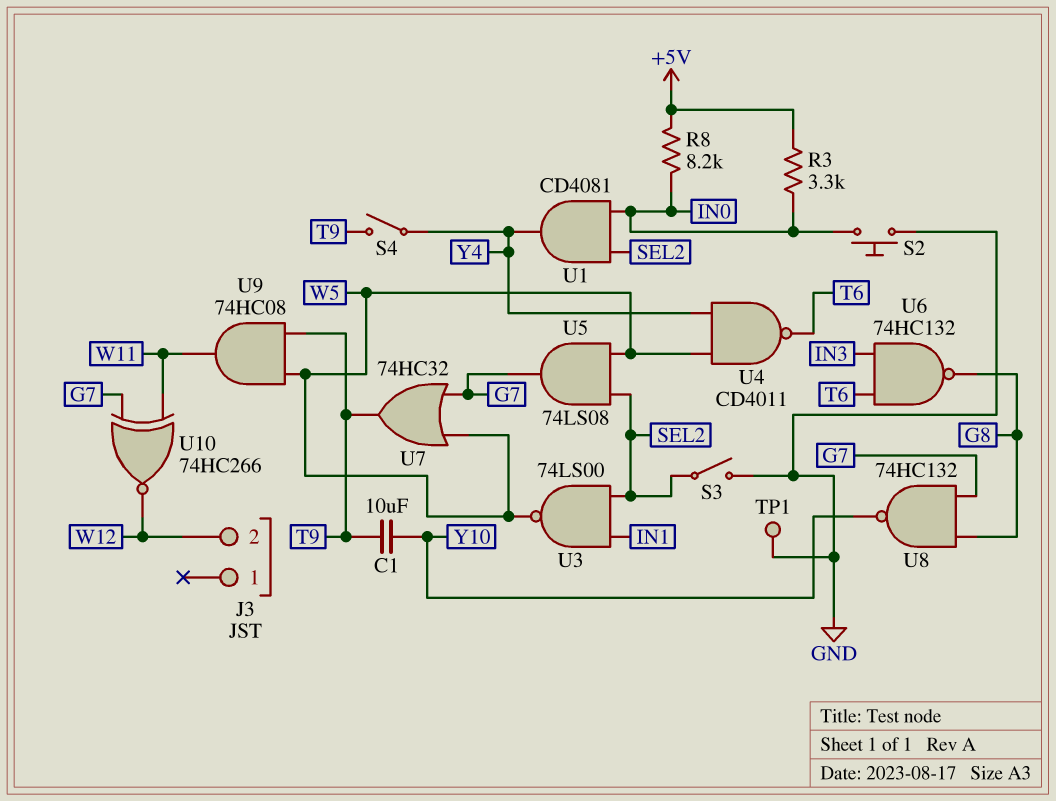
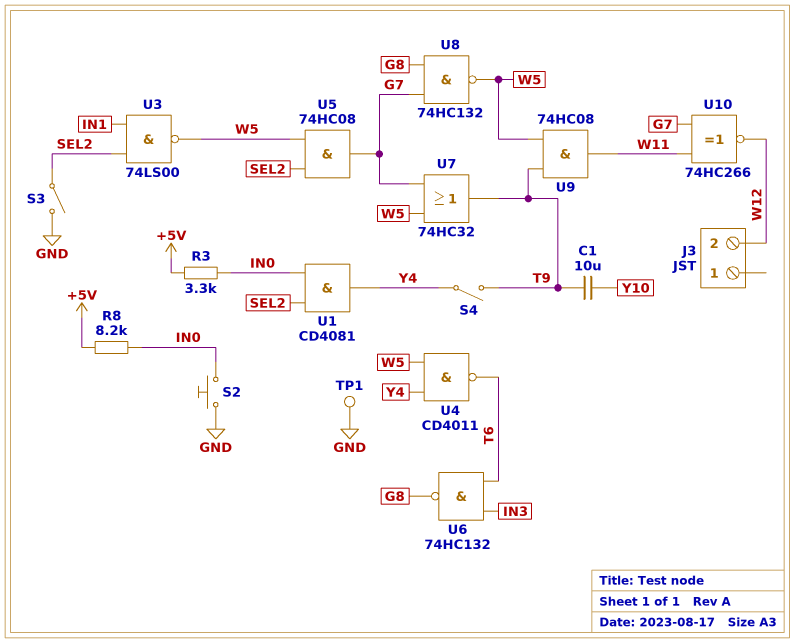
U5: AND 74LS08 (in SEL2, in W5, out G7) -> AND 74HC08 (in SEL2, in W5, out G7)
U8: NAND 74HC132 (in G7, in G8, out Y10) -> NAND 74HC132 (in G7, in G8, out W5)

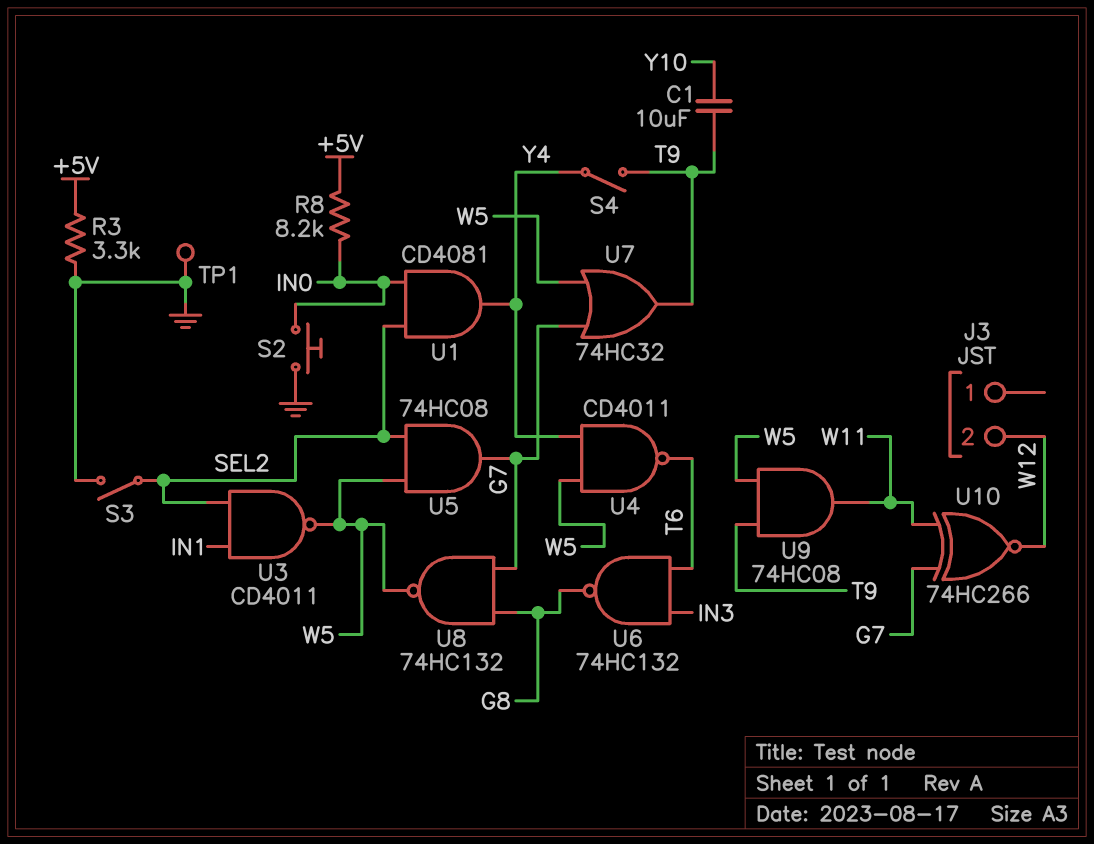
R3: 3.3k (+5V, IN0) -> 3.3k (+5V, GND)
U3: NAND 74LS00 (in IN1, in SEL2, out W5) -> NAND CD4011 (in IN1, in SEL2, out W5)

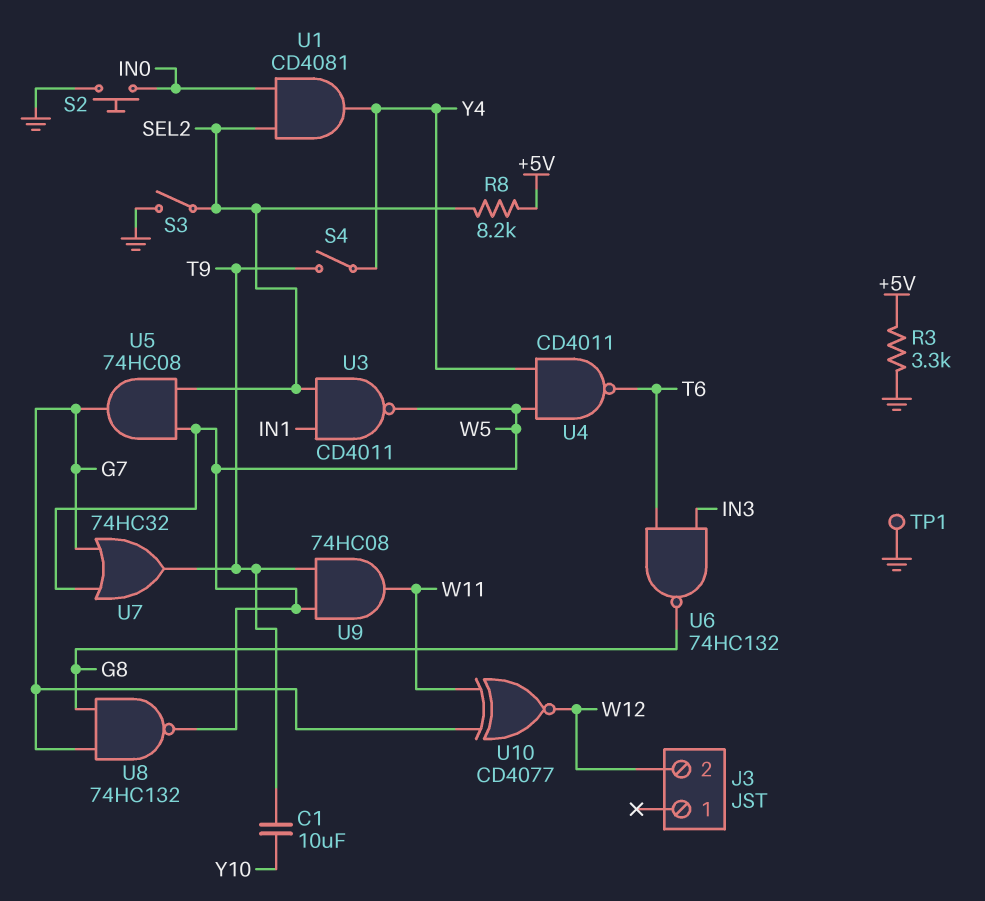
R8: 8.2k (+5V, IN0) -> 8.2k (+5V, SEL2)
U10: XNOR 74HC266 (in G7, in W11, out W12) -> XNOR CD4077 (in G7, in W11, out W12)

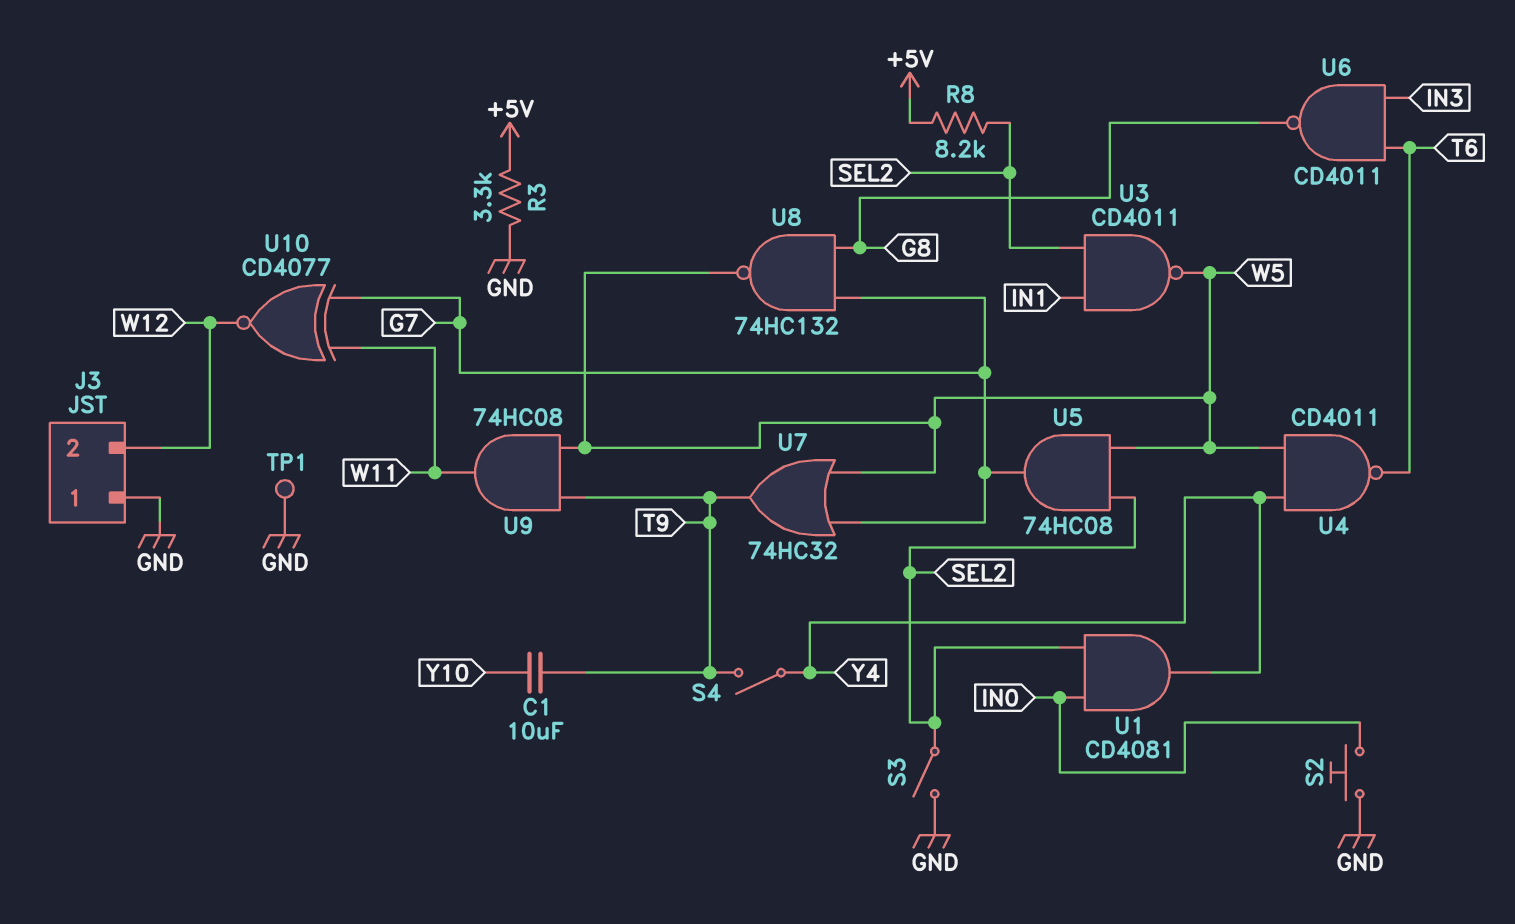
J3 pin 1: none -> GND
U6: NAND 74HC132 (in IN3, in T6, out G8) -> NAND CD4011 (in IN3, in T6, out G8)

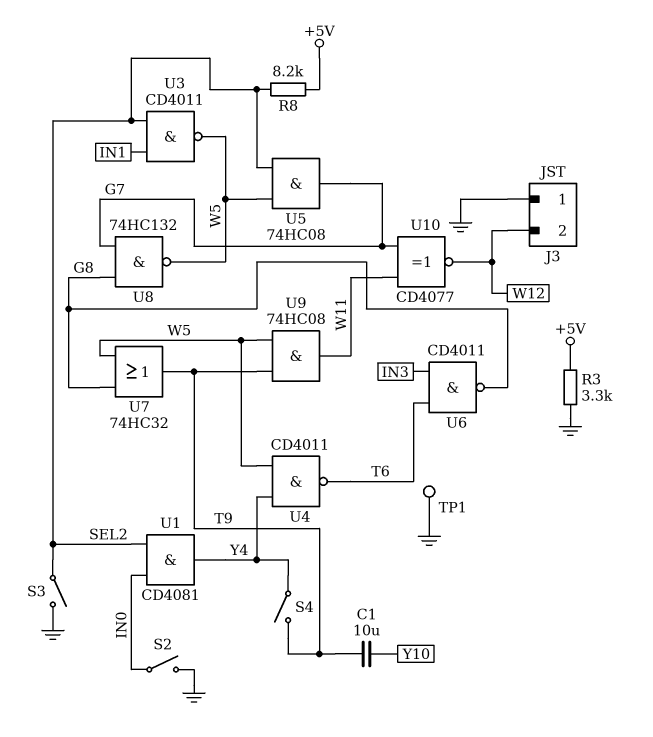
S2: button (GND, IN0) -> switch (GND, IN0)
U7: OR 74HC32 (in G7, in W5, out T9) -> OR 74HC32 (in G8, in W5, out T9)

